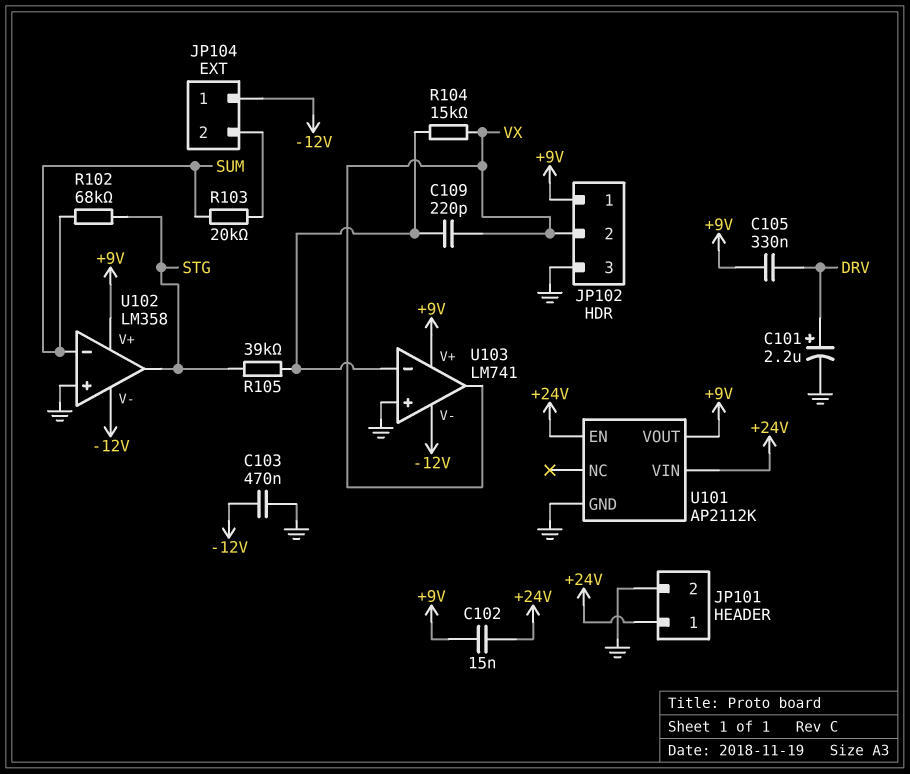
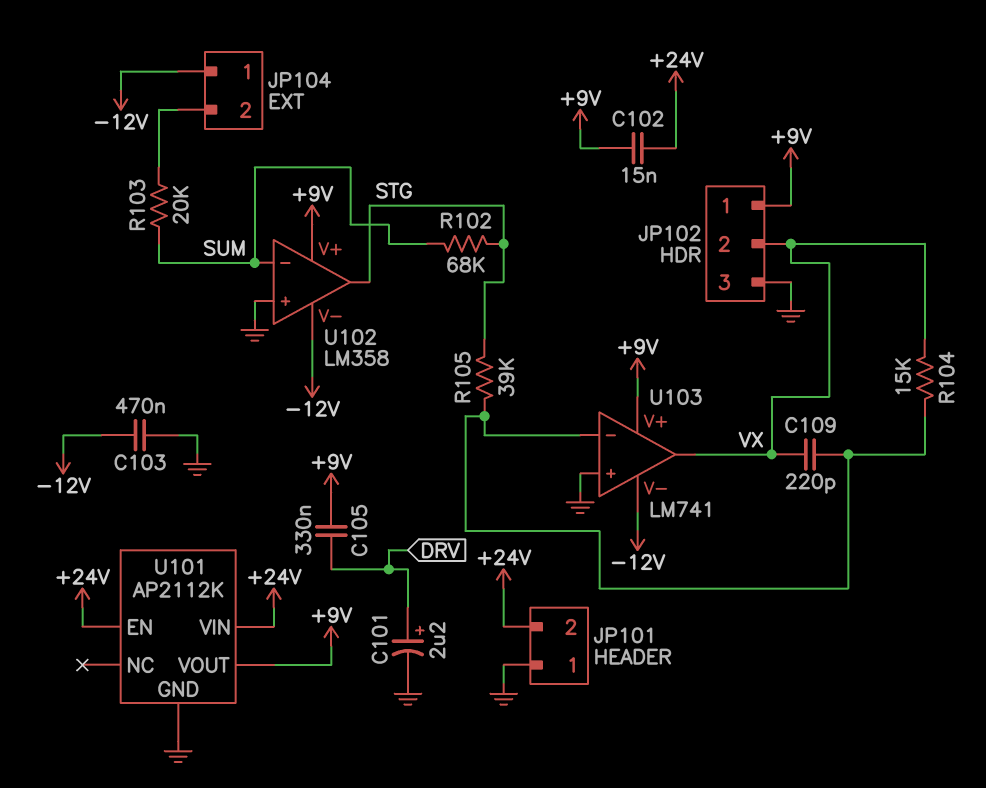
JP101 pin 1: +24V -> GND
JP101 pin 2: GND -> +24V

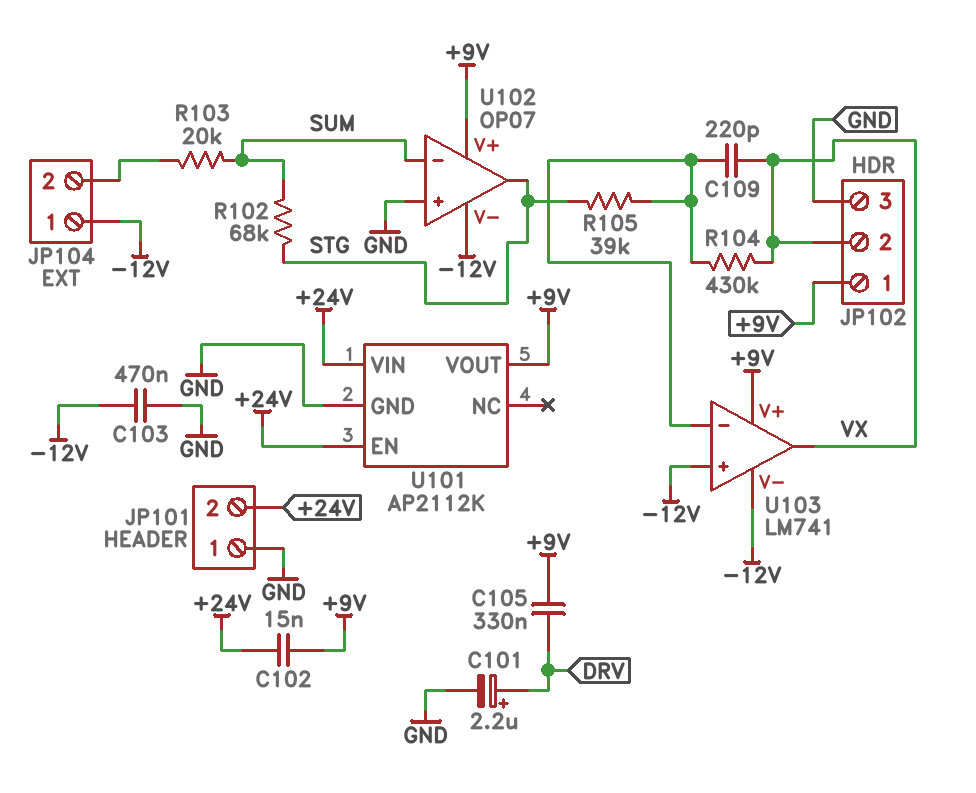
R104: 15k (U103/in-, VX) -> 430k (U103/in-, VX)
U102: LM358 -> OP07
U103 pin in+: GND -> -12V

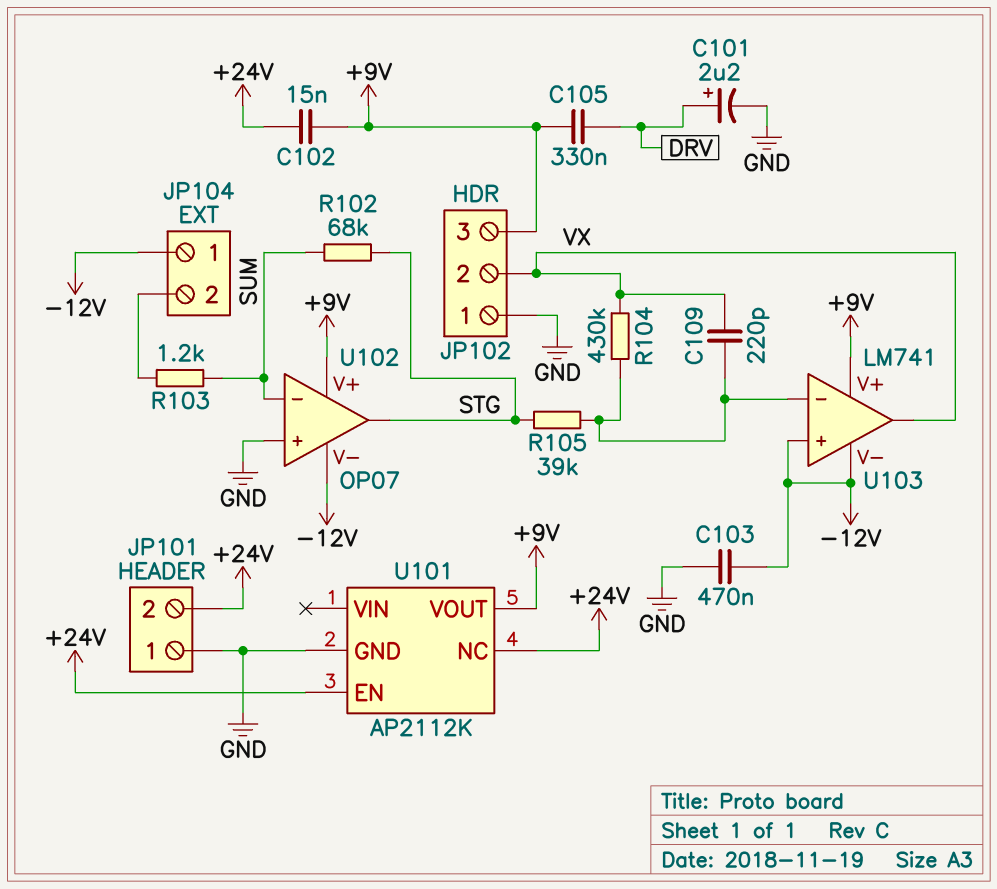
JP102 pin 1: +9V -> GND
JP102 pin 3: GND -> +9V
R103: 20k (JP104/2, SUM) -> 1.2k (JP104/2, SUM)
U101 pin NC: none -> +24V
U101 pin VIN: +24V -> none

